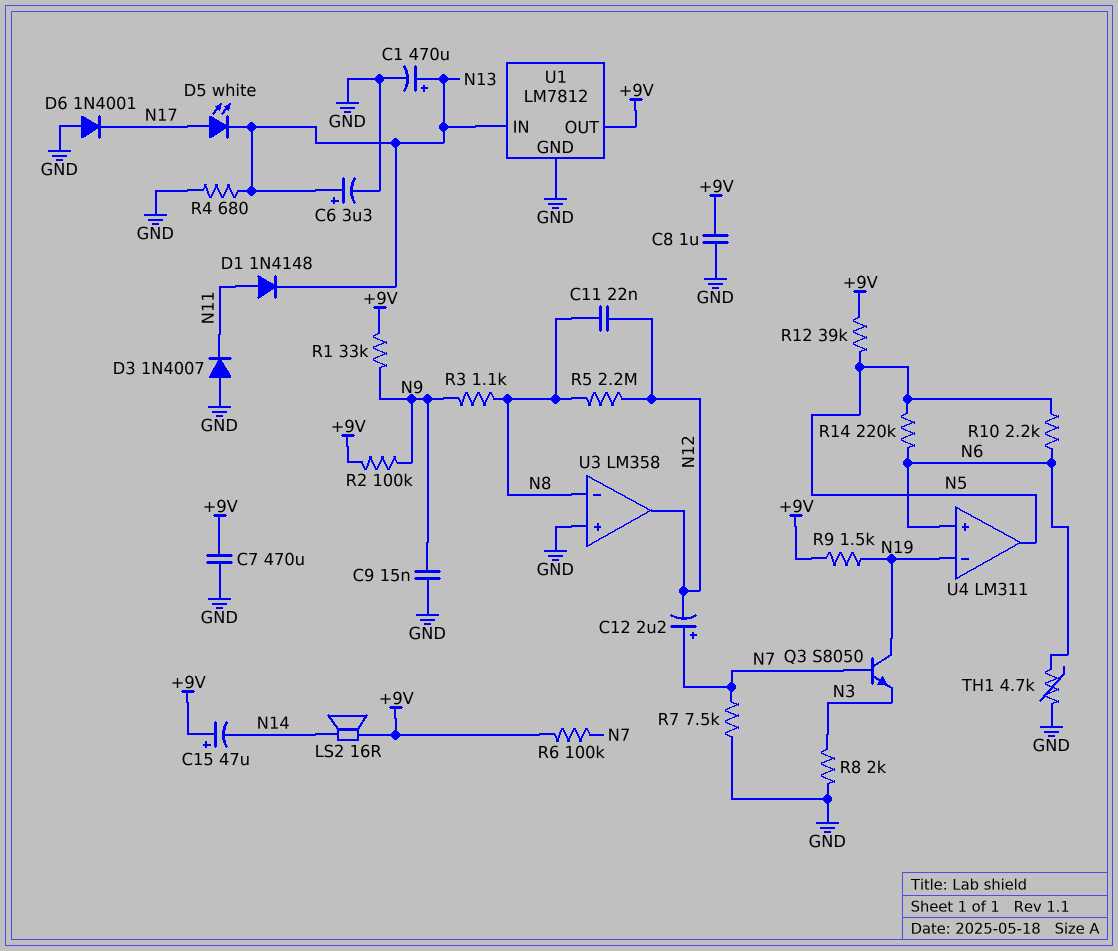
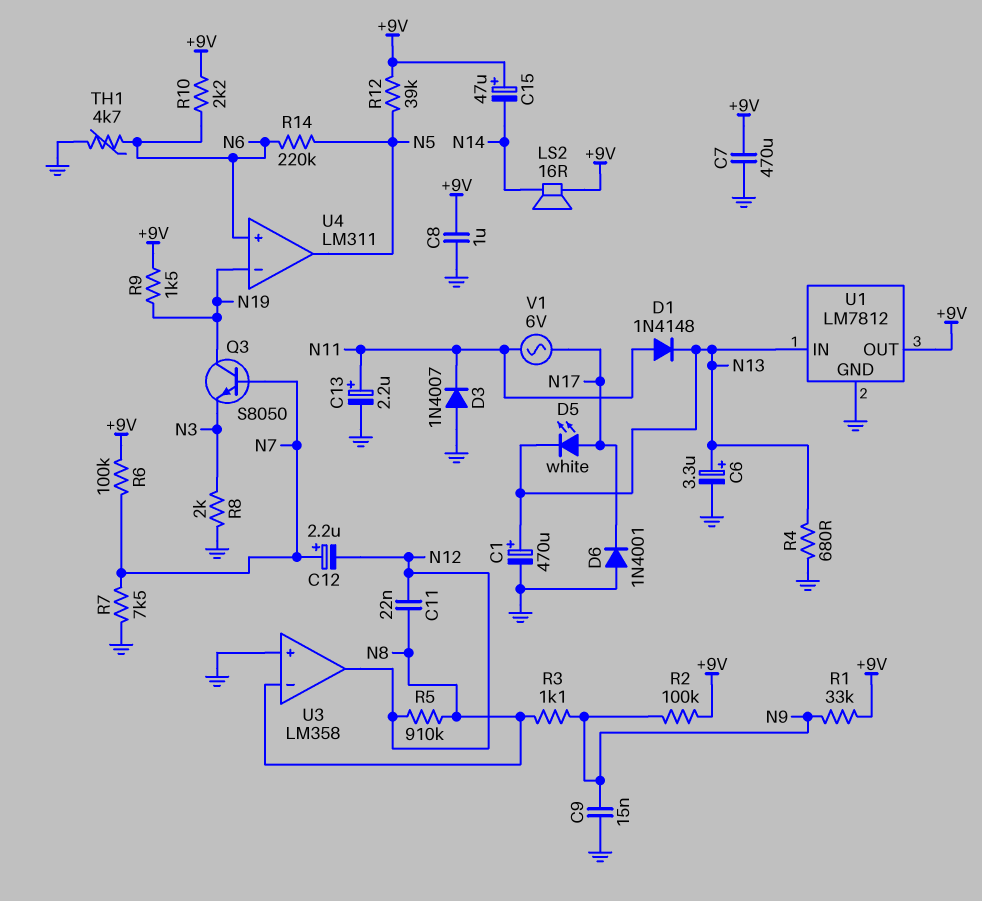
C13: none -> 2.2uF (plus N11, minus GND)
R5: 2.2M (N8, N12) -> 910k (N8, N12)
R10: 2.2k (N5, N6) -> 2.2k (+9V, N6)
V1: none -> AC 6V (N11, N17)

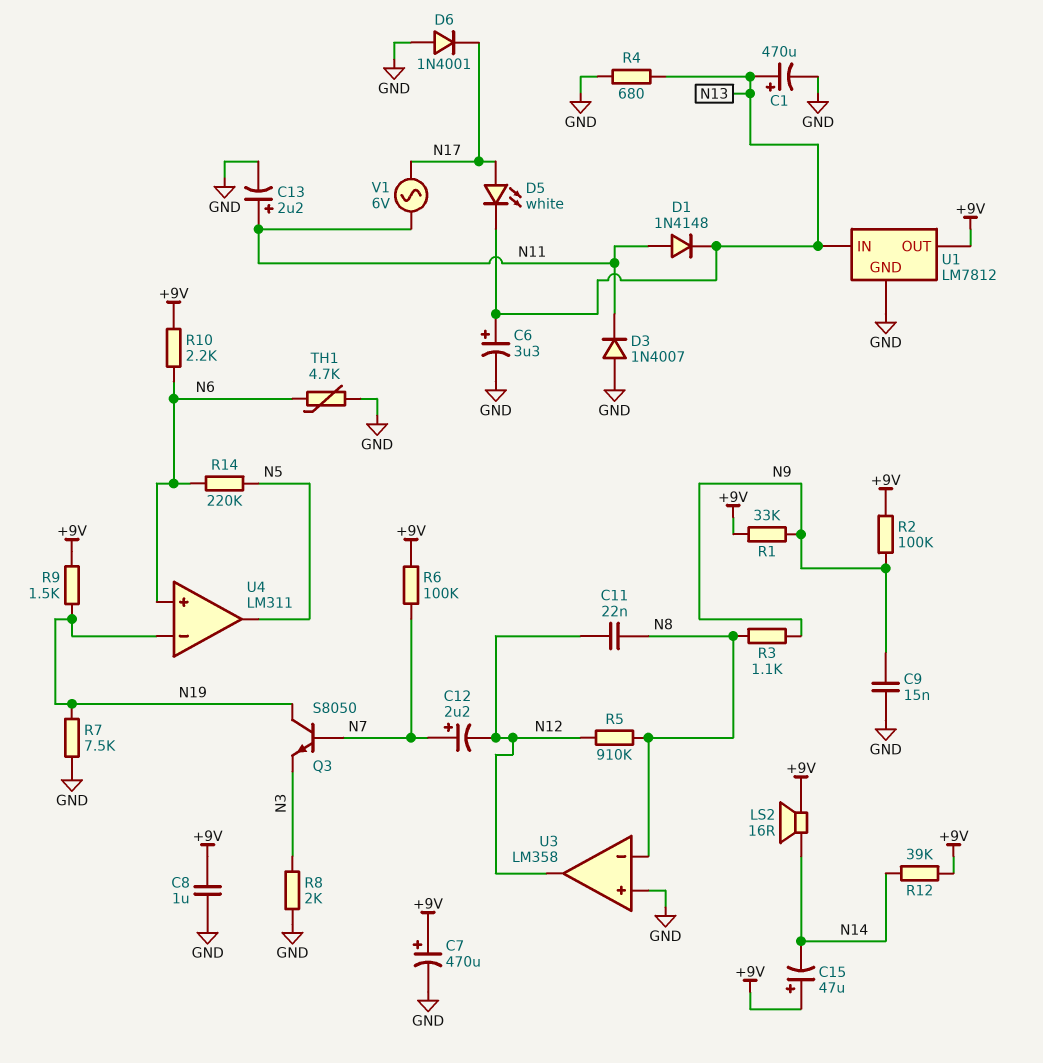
C7: 470uF (+9V, GND) -> 470uF (plus +9V, minus GND)
R7: 7.5k (GND, N7) -> 7.5k (GND, N19)
R12: 39k (+9V, N5) -> 39k (+9V, N14)

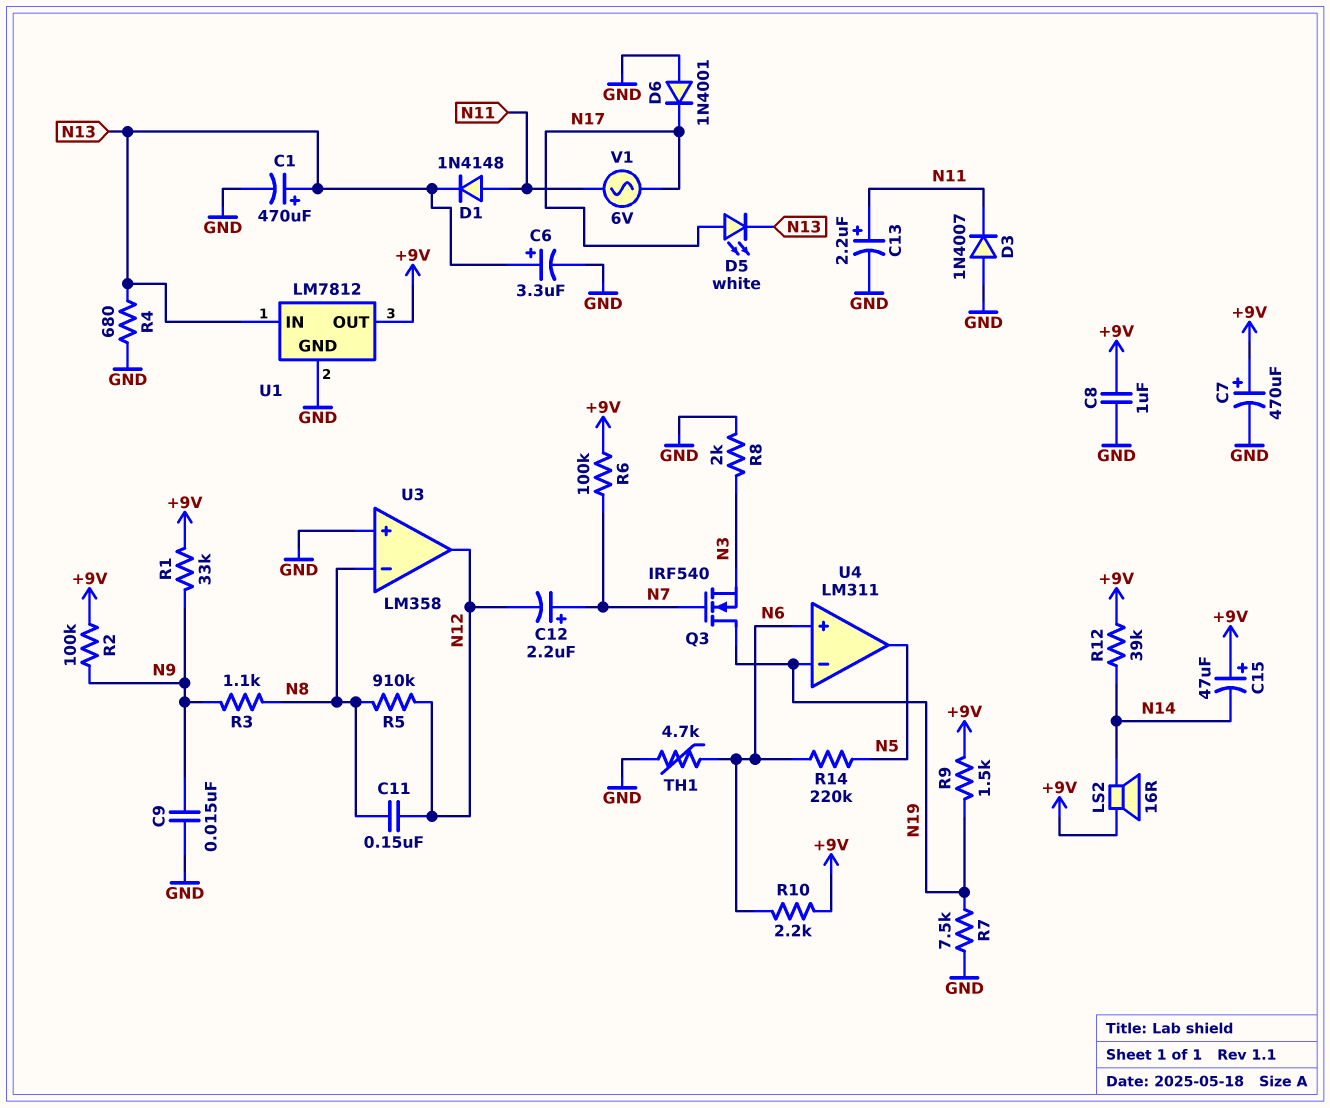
C11: 22nF (N8, N12) -> 150nF (N8, N12)
Q3: NPN S8050 (B N7, C N19, E N3) -> NMOS IRF540 (G N7, D N19, S N3)

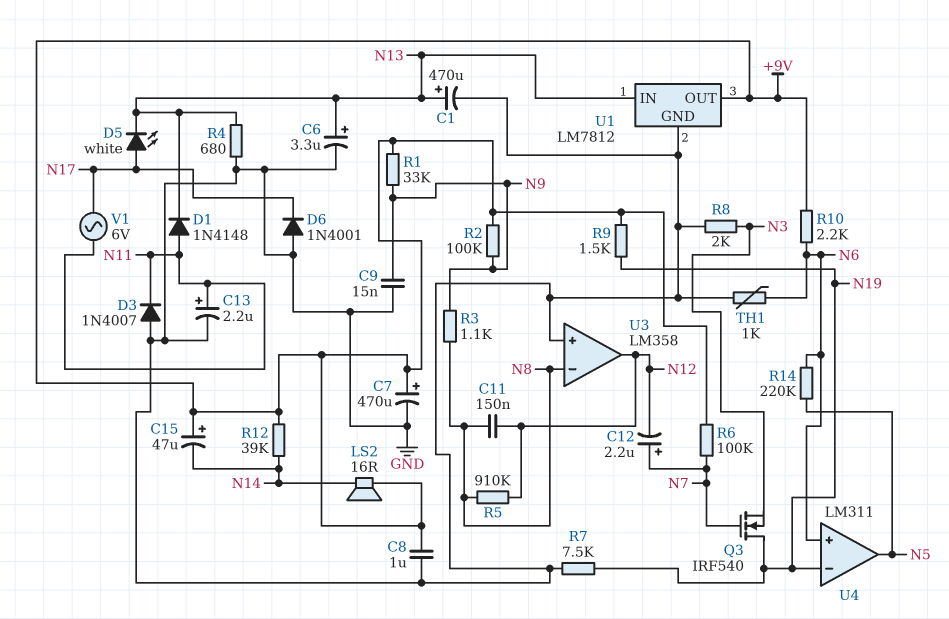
TH1: 4.7k (GND, N6) -> 1k (GND, N6)

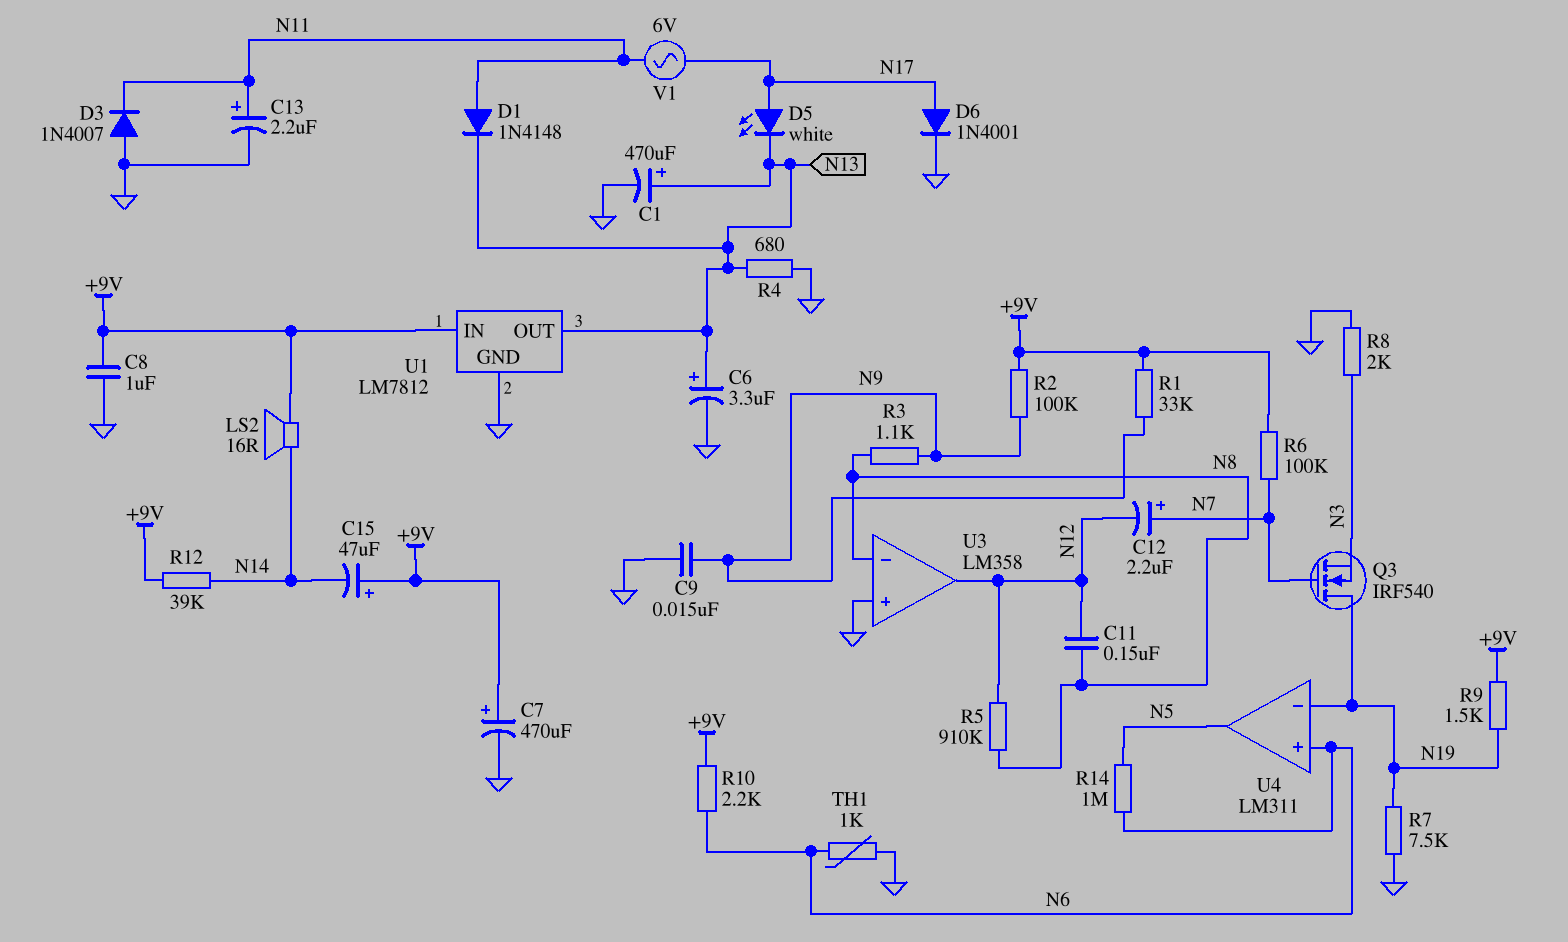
D6: diode 1N4001 (A GND, K N17) -> diode 1N4001 (A N17, K GND)
R14: 220k (N5, N6) -> 1M (N5, N6)
U1 pin IN: N13 -> +9V
U1 pin OUT: +9V -> N13

